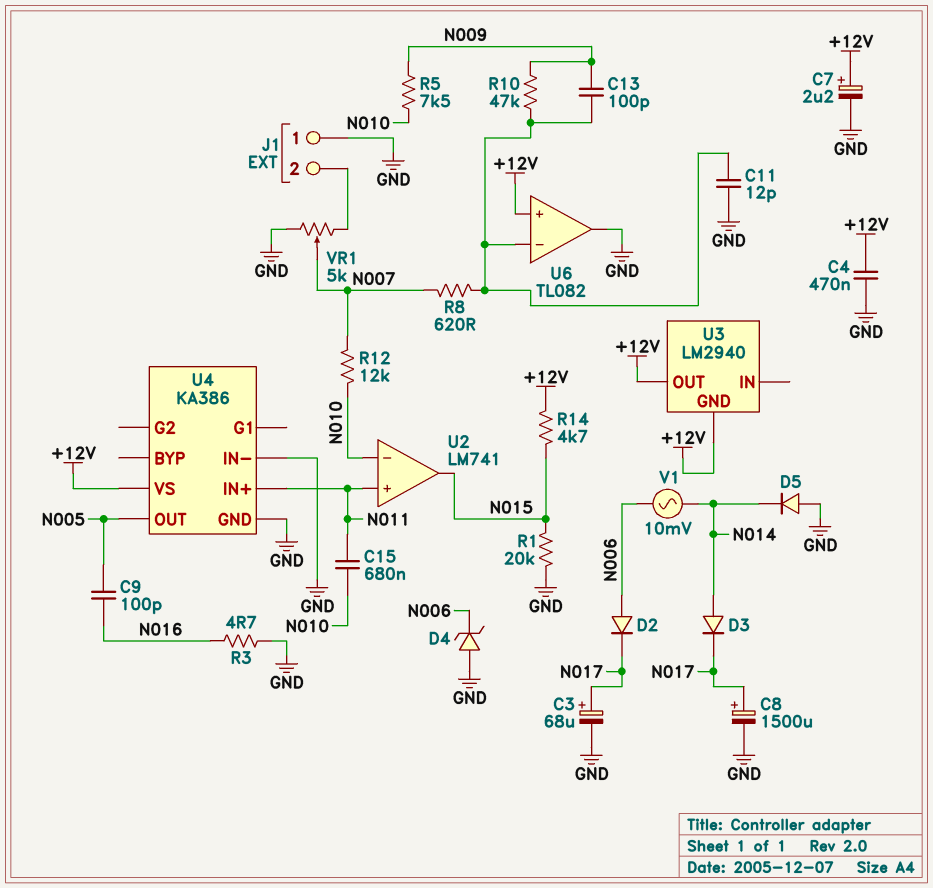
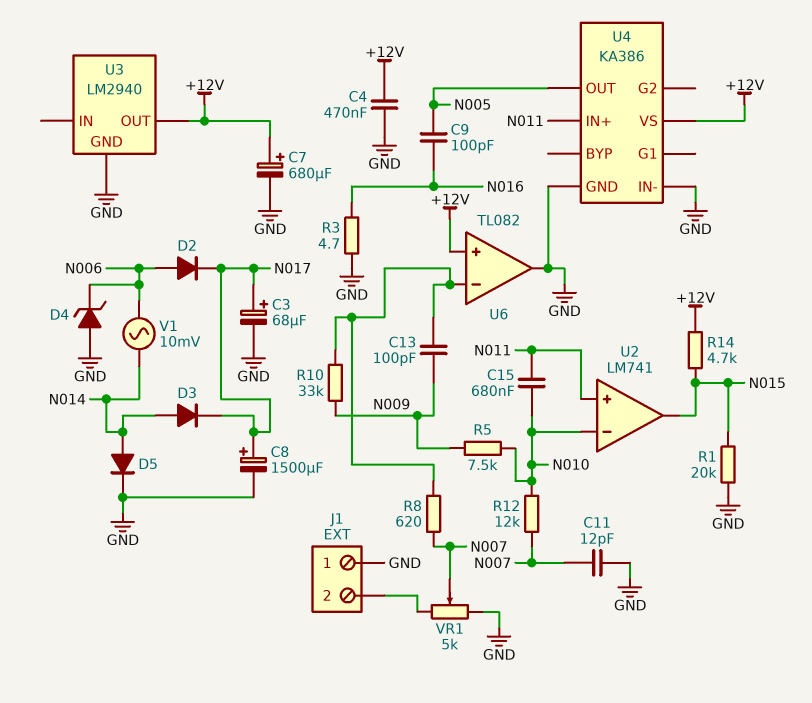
C7: 2.2uF (plus +12V, minus GND) -> 680uF (plus +12V, minus GND)
C11: 12pF (GND, U6/in-) -> 12pF (GND, N007)
D5: diode (A GND, K N014) -> diode (A N014, K GND)
R10: 47k (N009, U6/in-) -> 33k (N009, U6/in-)
U3 pin GND: +12V -> GND

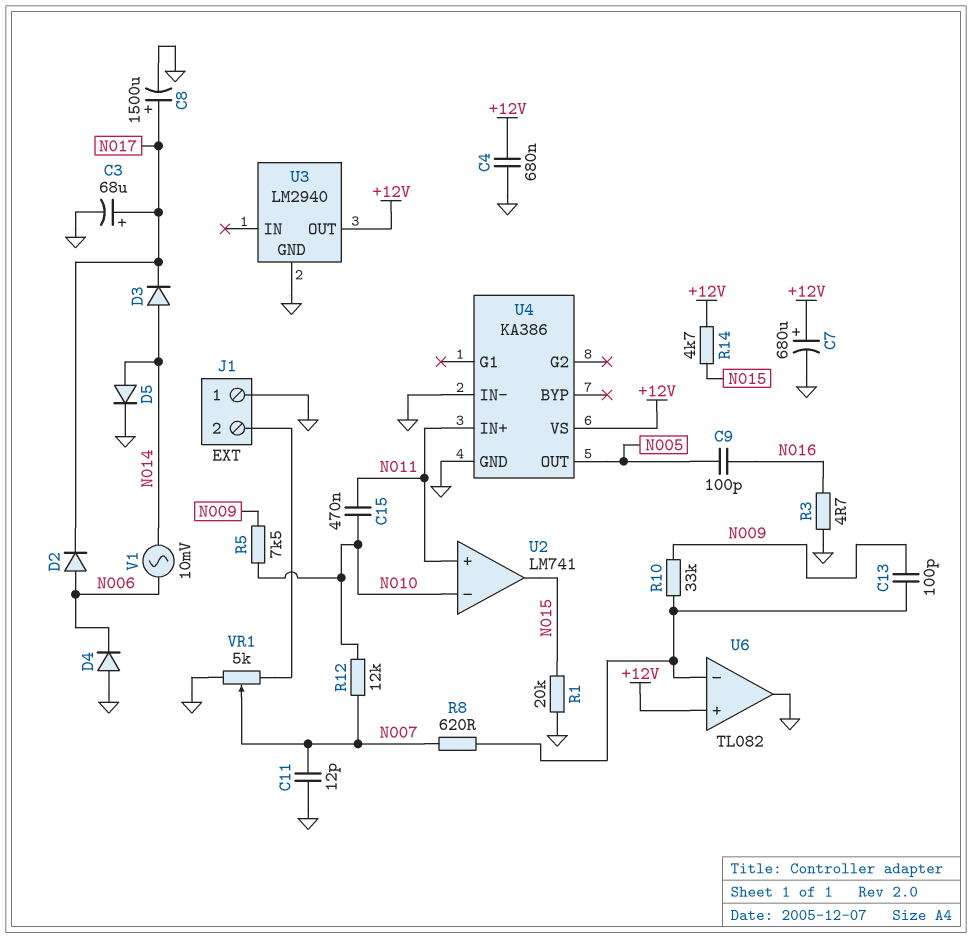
C4: 470nF (+12V, GND) -> 680nF (+12V, GND)
C15: 680nF (N010, N011) -> 470nF (N010, N011)
D4: zener (A GND, K N006) -> diode (A GND, K N006)

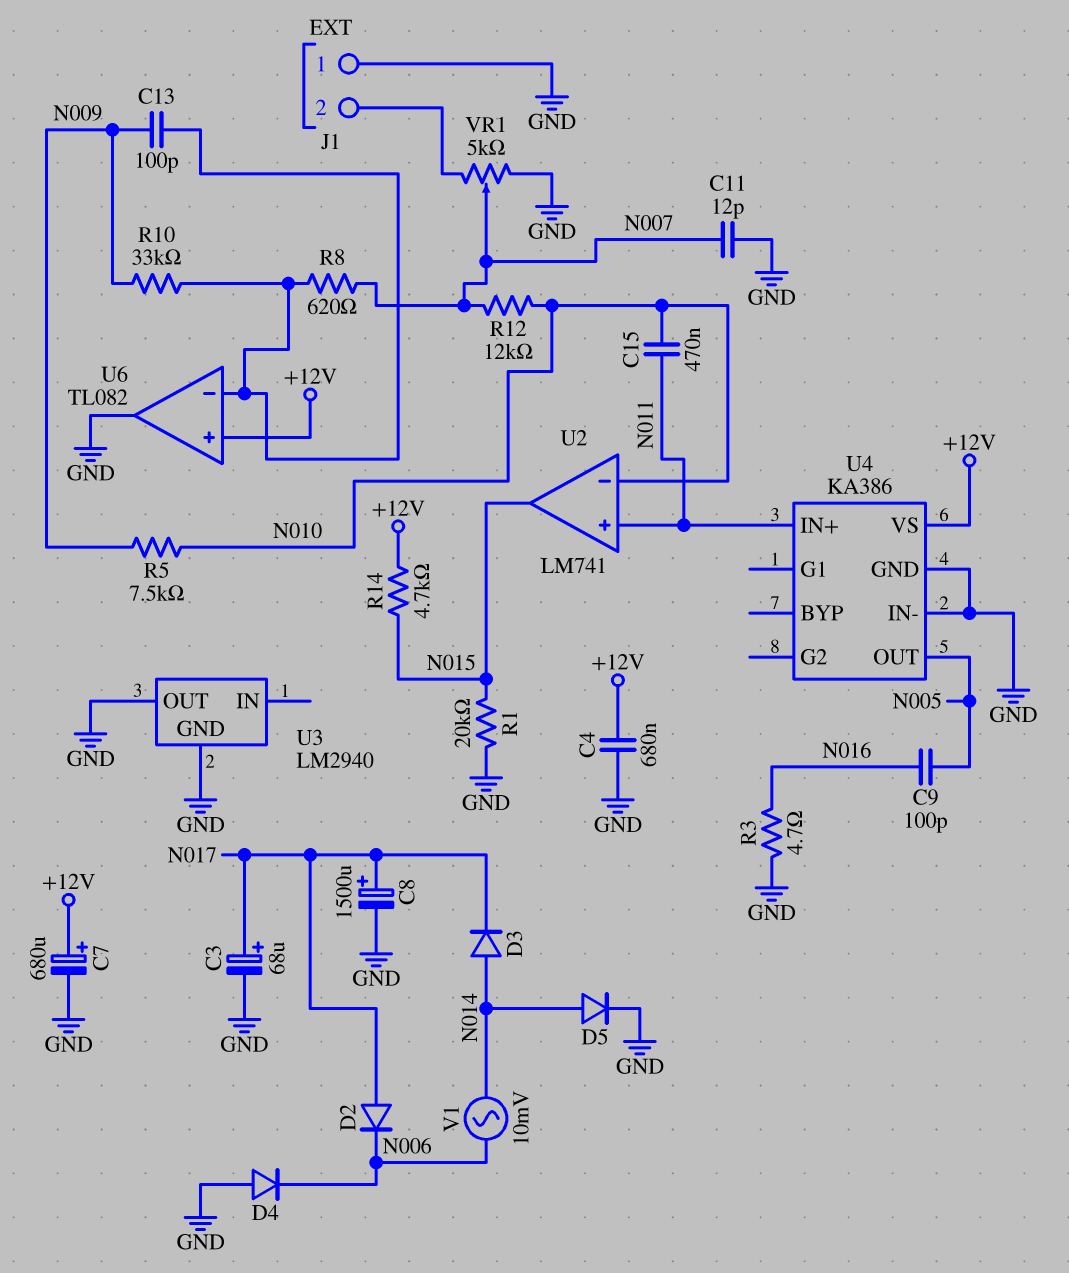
D2: diode (A N006, K N017) -> diode (A N017, K N006)
U3 pin OUT: +12V -> GND

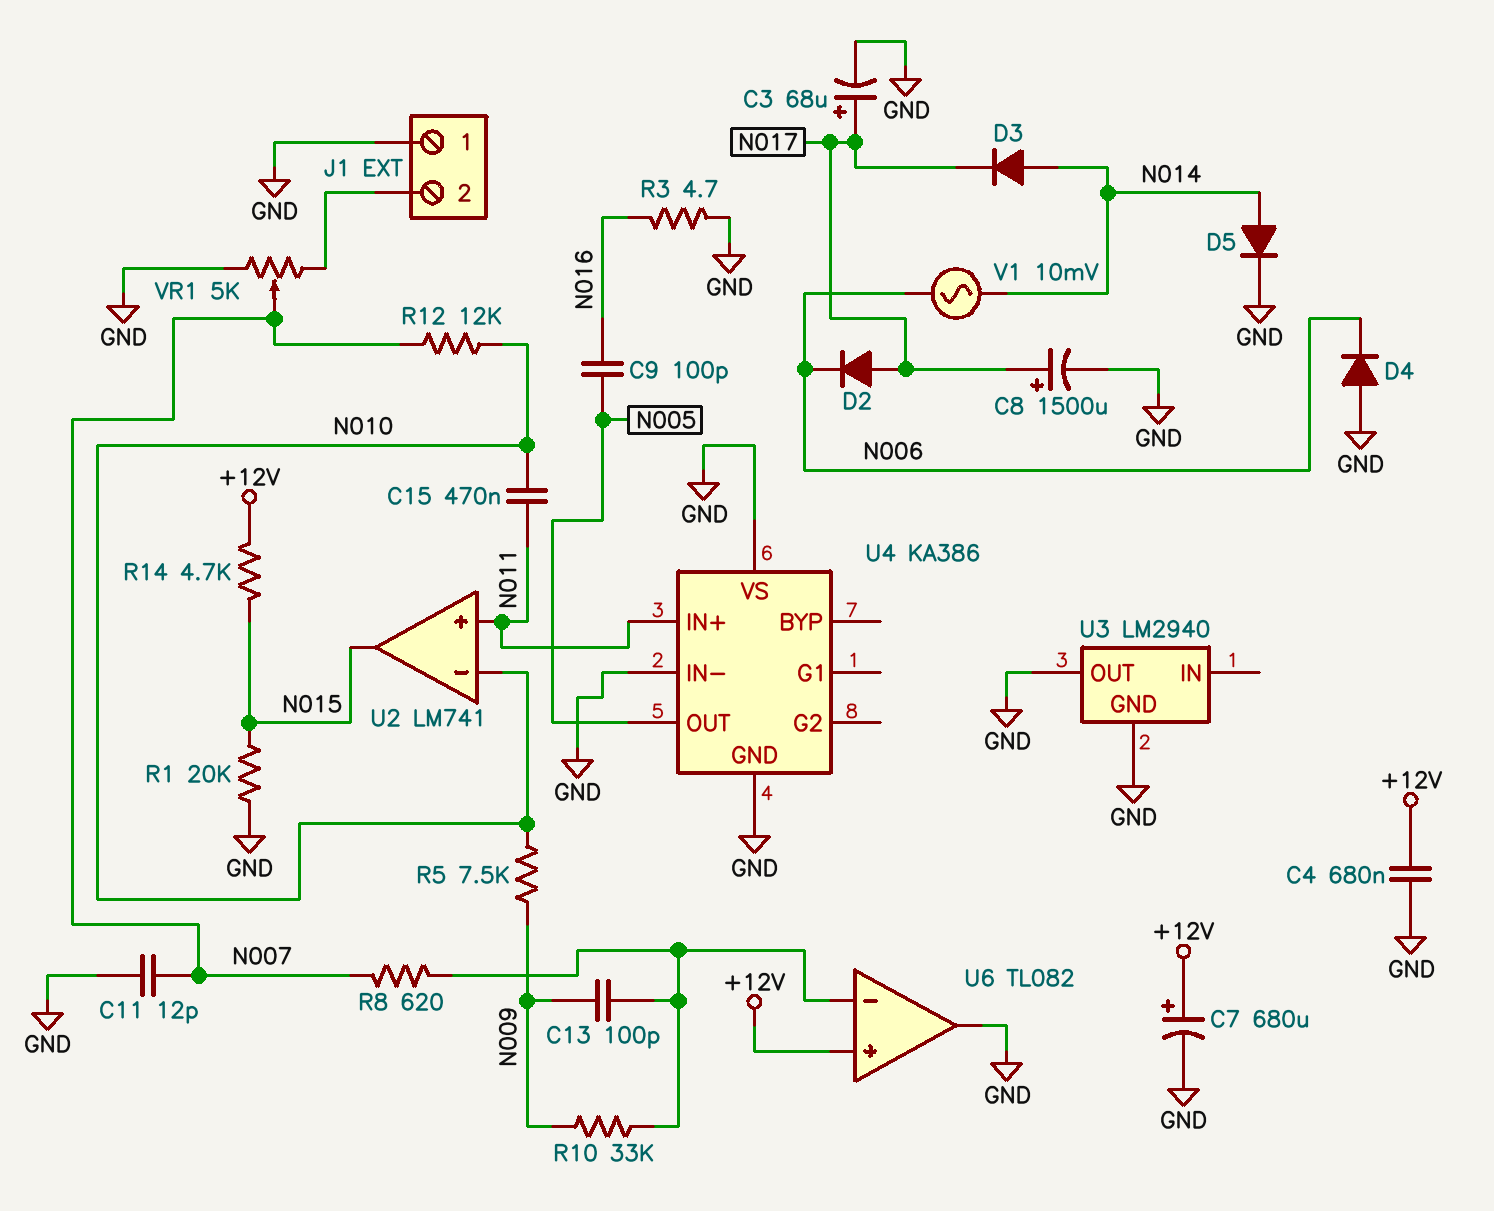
U4 pin VS: +12V -> GND

